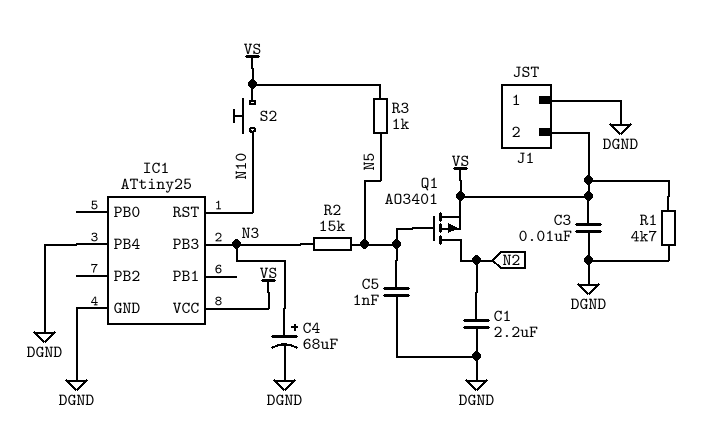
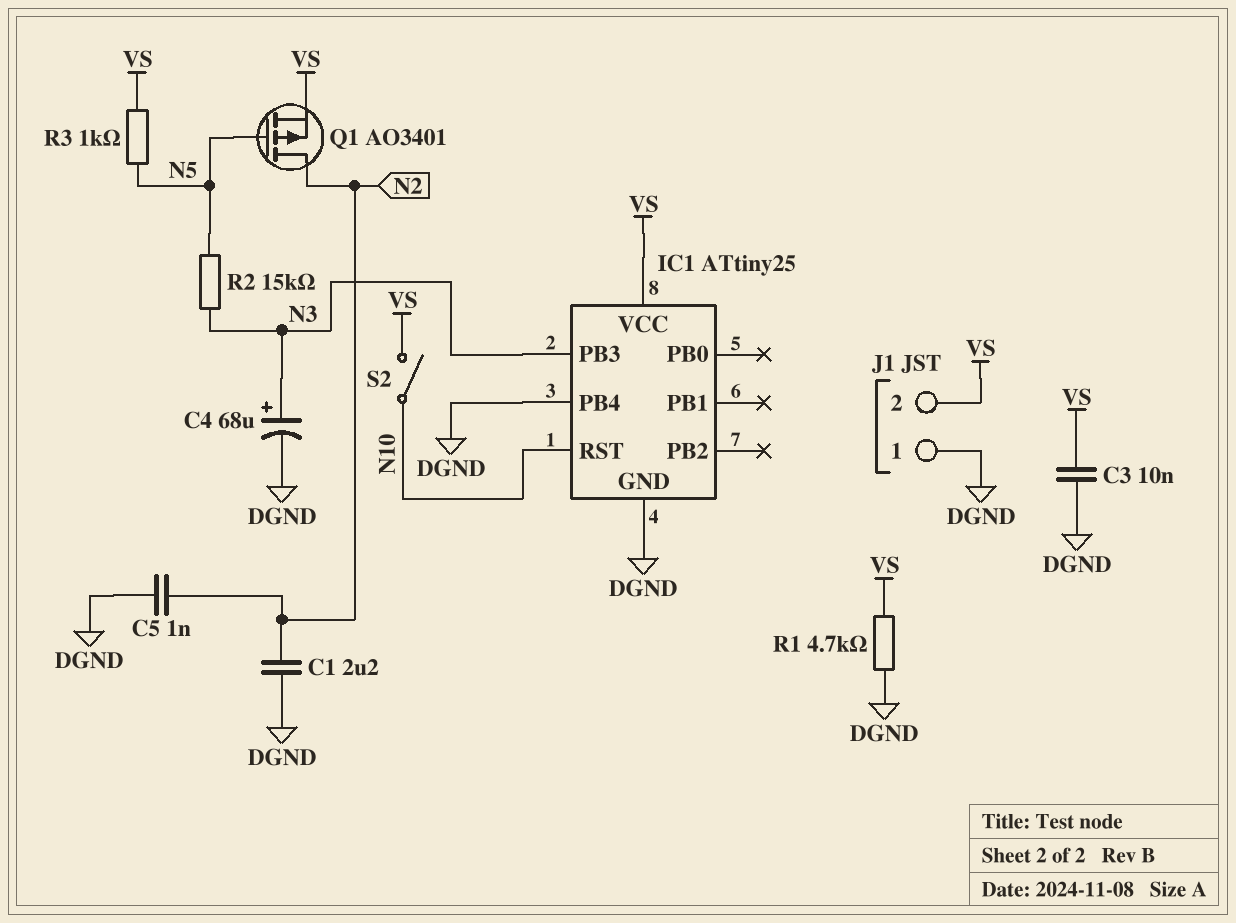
C5: 1nF (DGND, N5) -> 1nF (DGND, N2)
S2: button (N10, VS) -> switch (N10, VS)

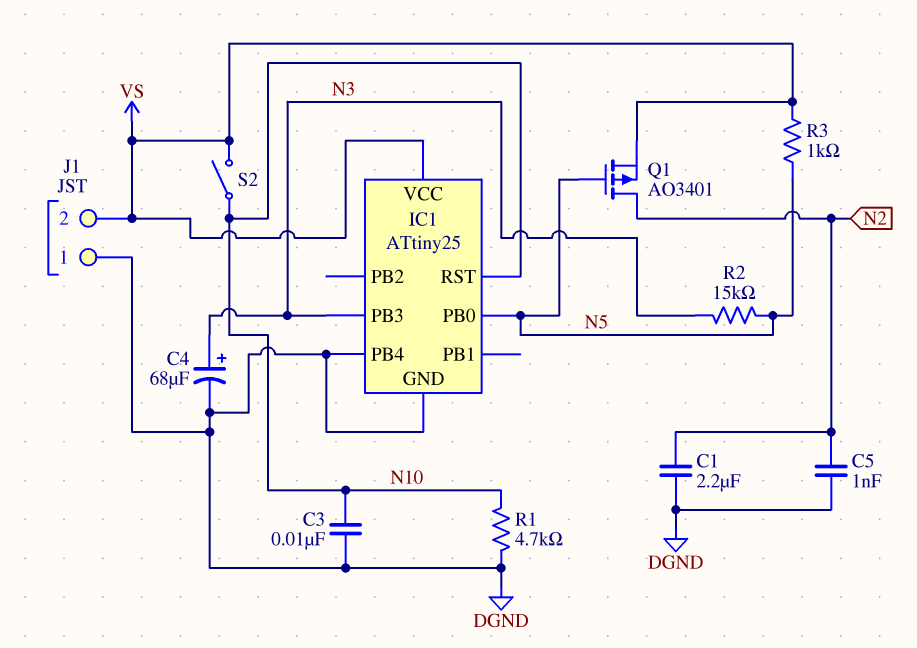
C3: 10nF (DGND, VS) -> 10nF (DGND, N10)
IC1 pin PB0: none -> N5
R1: 4.7k (DGND, VS) -> 4.7k (DGND, N10)

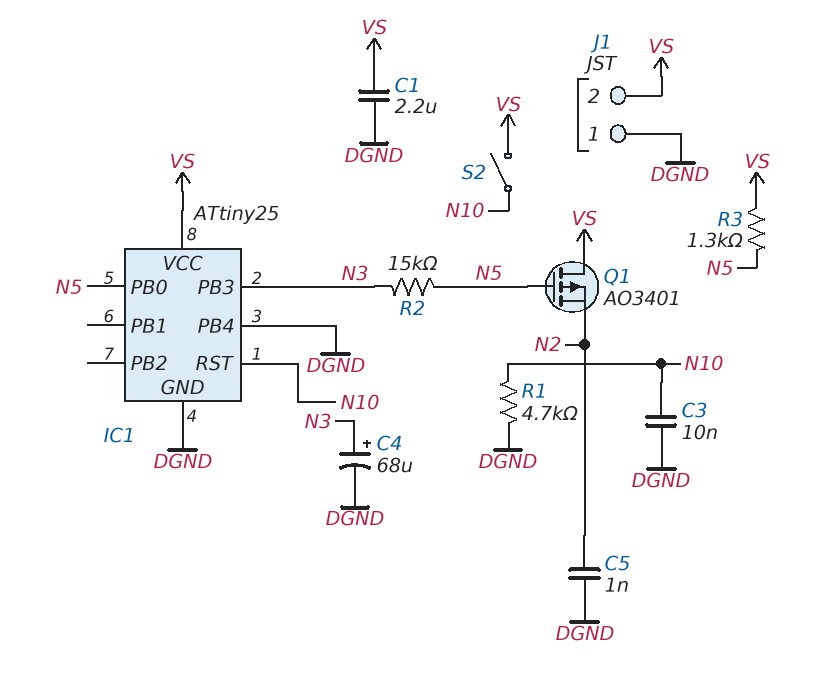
C1: 2.2uF (DGND, N2) -> 2.2uF (DGND, VS)
Q1: PMOS AO3401 (G N5, D N2, S VS) -> PMOS AO3401 (G N5, D VS, S N2)
R3: 1k (N5, VS) -> 1.3k (N5, VS)

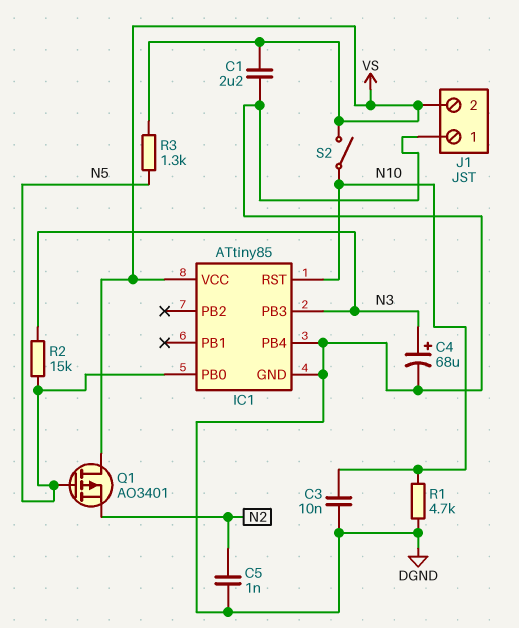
IC1: ATtiny25 -> ATtiny85

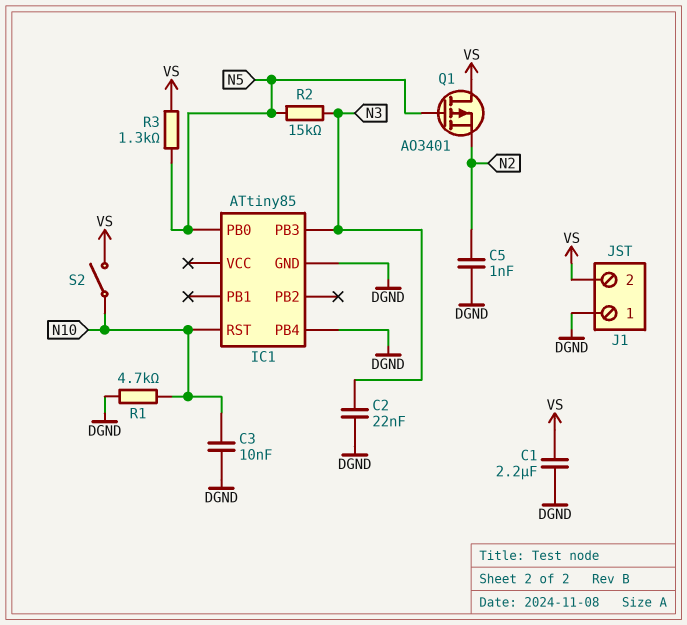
C2: none -> 22nF (DGND, N3)
C4: 68uF (plus N3, minus DGND) -> none
IC1 pin VCC: VS -> none

